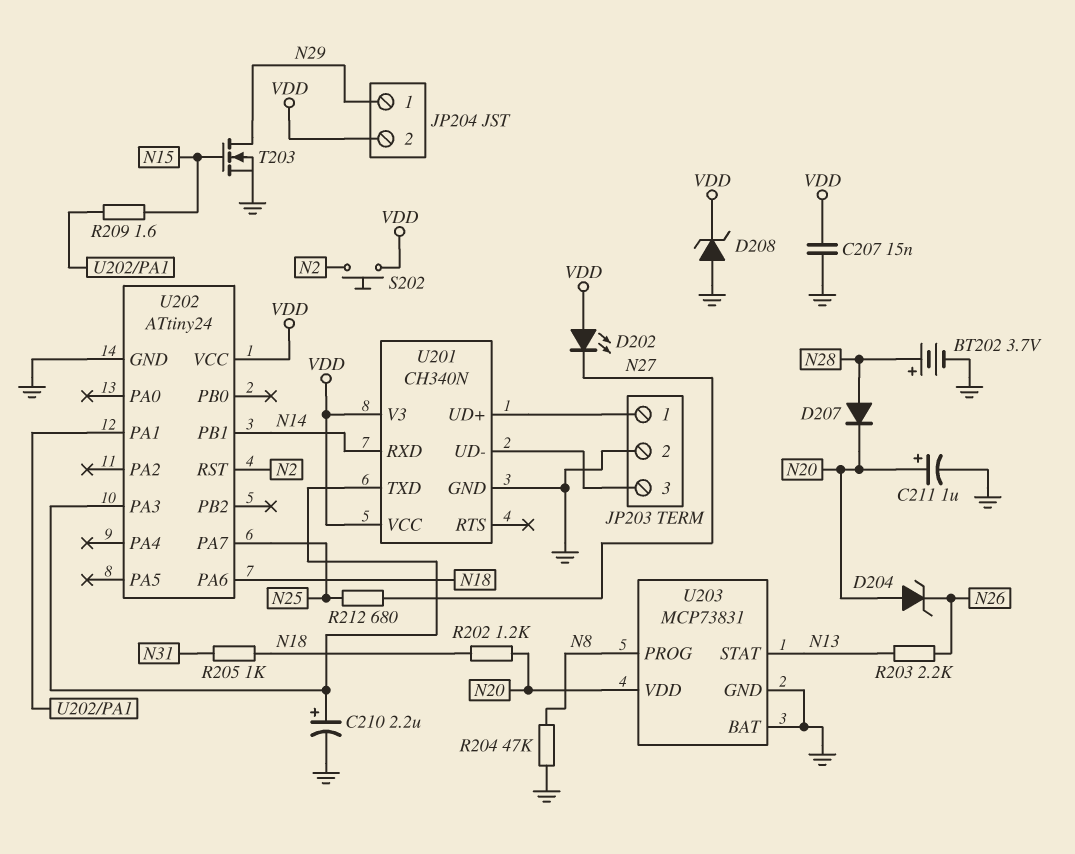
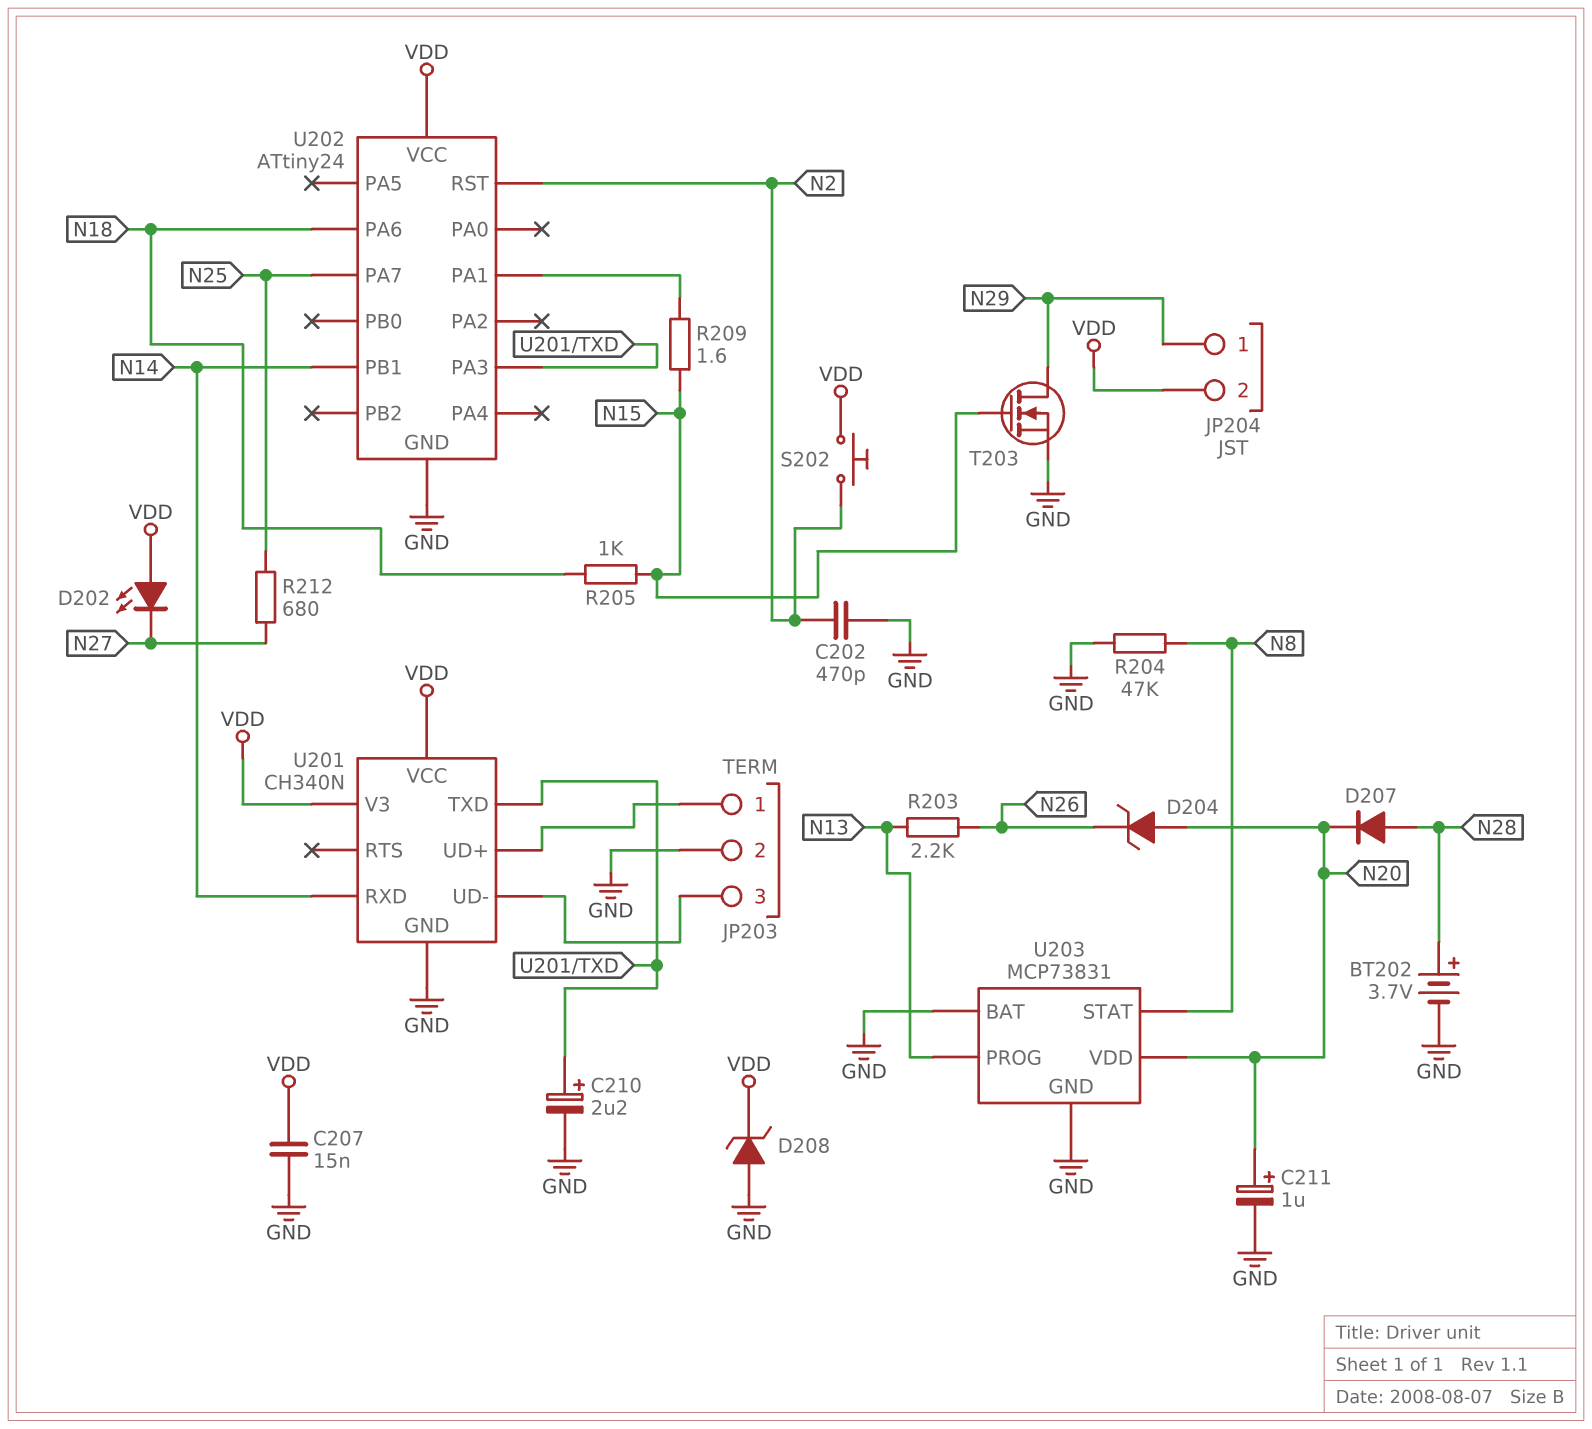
C202: none -> 470pF (GND, N2)
R202: 1.2k (N18, N20) -> none
R205: 1k (N18, N31) -> 1k (N15, N18)
U203 pin PROG: N8 -> N13
U203 pin STAT: N13 -> N8

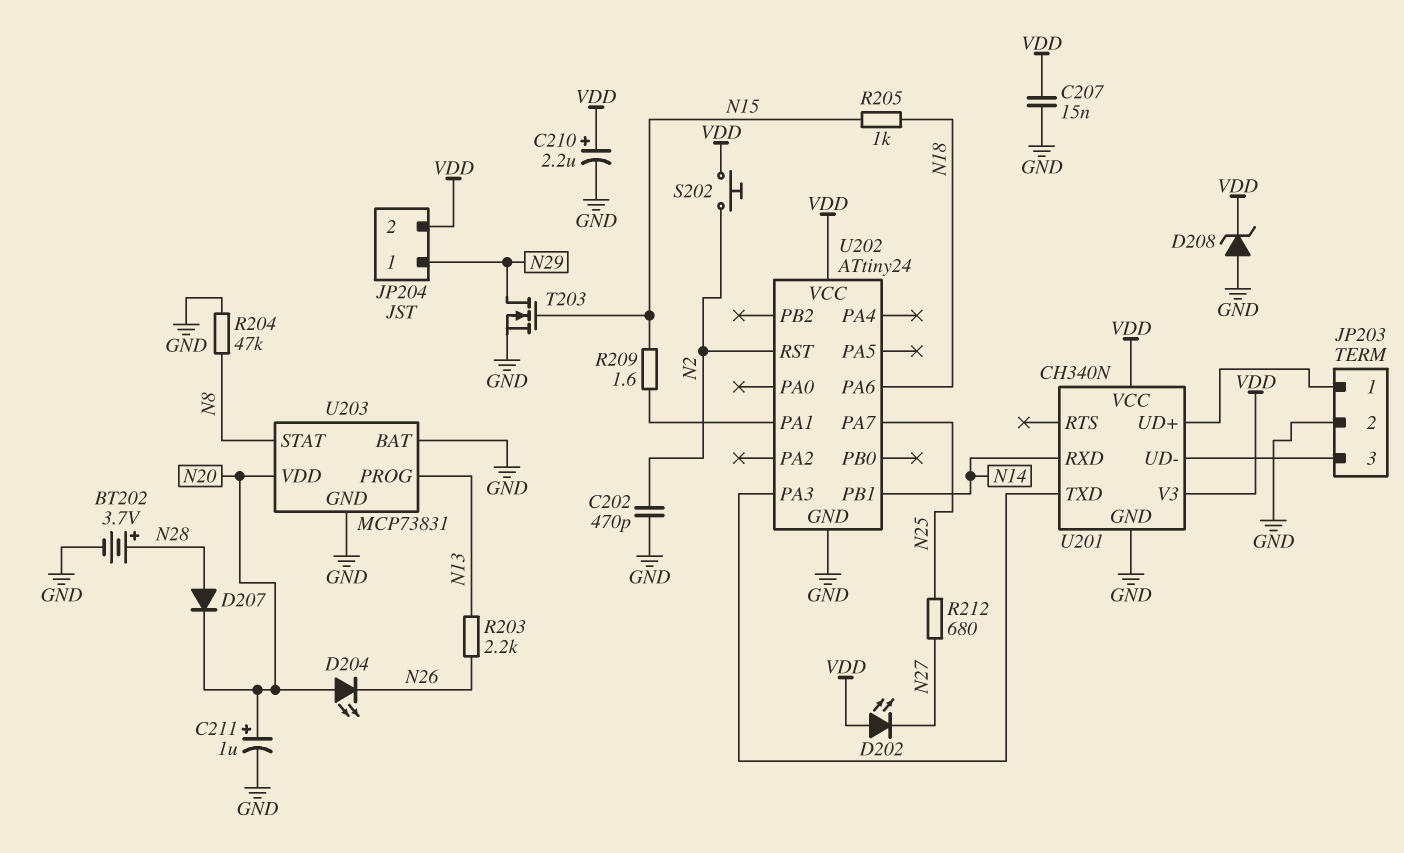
C210: 2.2uF (plus U201/TXD, minus GND) -> 2.2uF (plus VDD, minus GND)
D204: zener (A N20, K N26) -> LED (A N20, K N26)

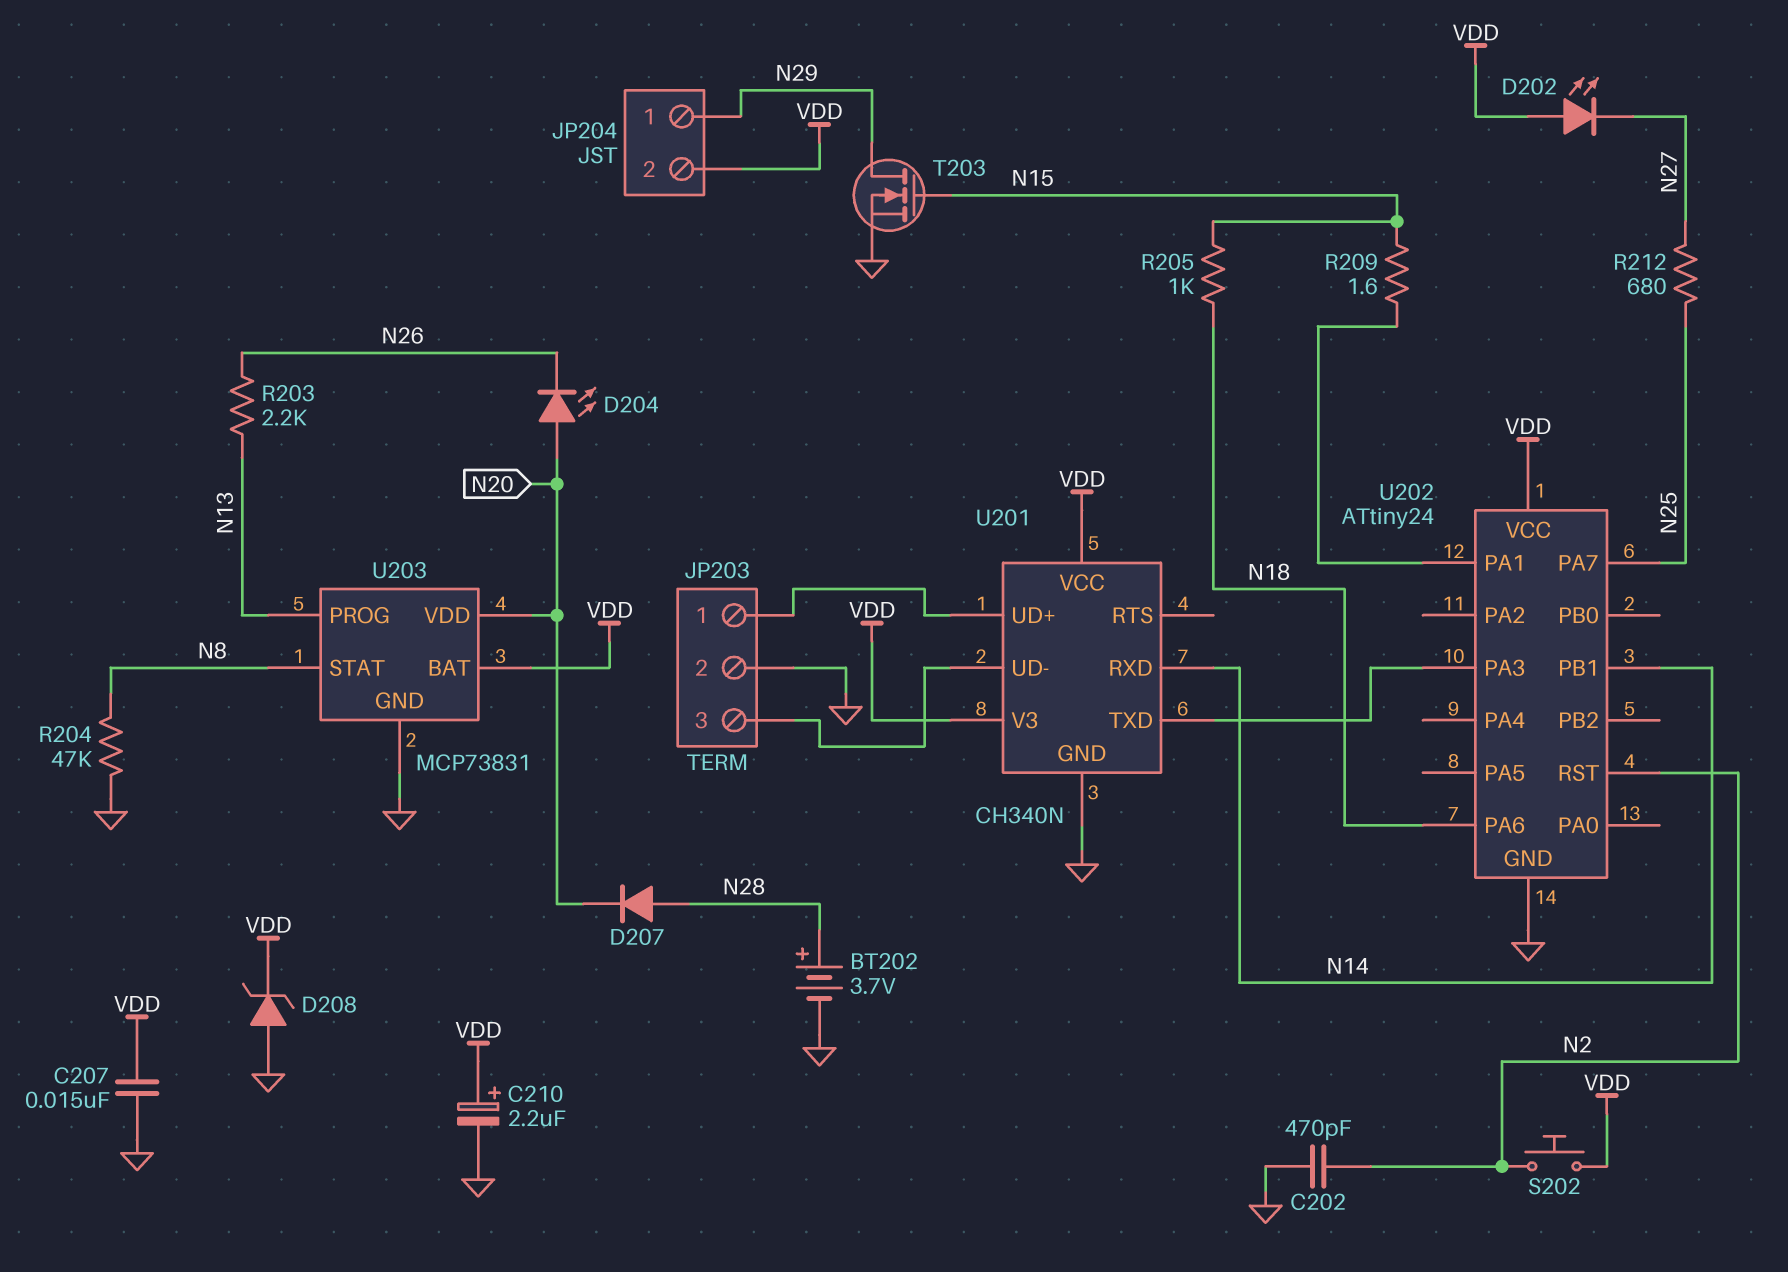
C211: 1uF (plus N20, minus GND) -> none
U203 pin BAT: GND -> VDD

